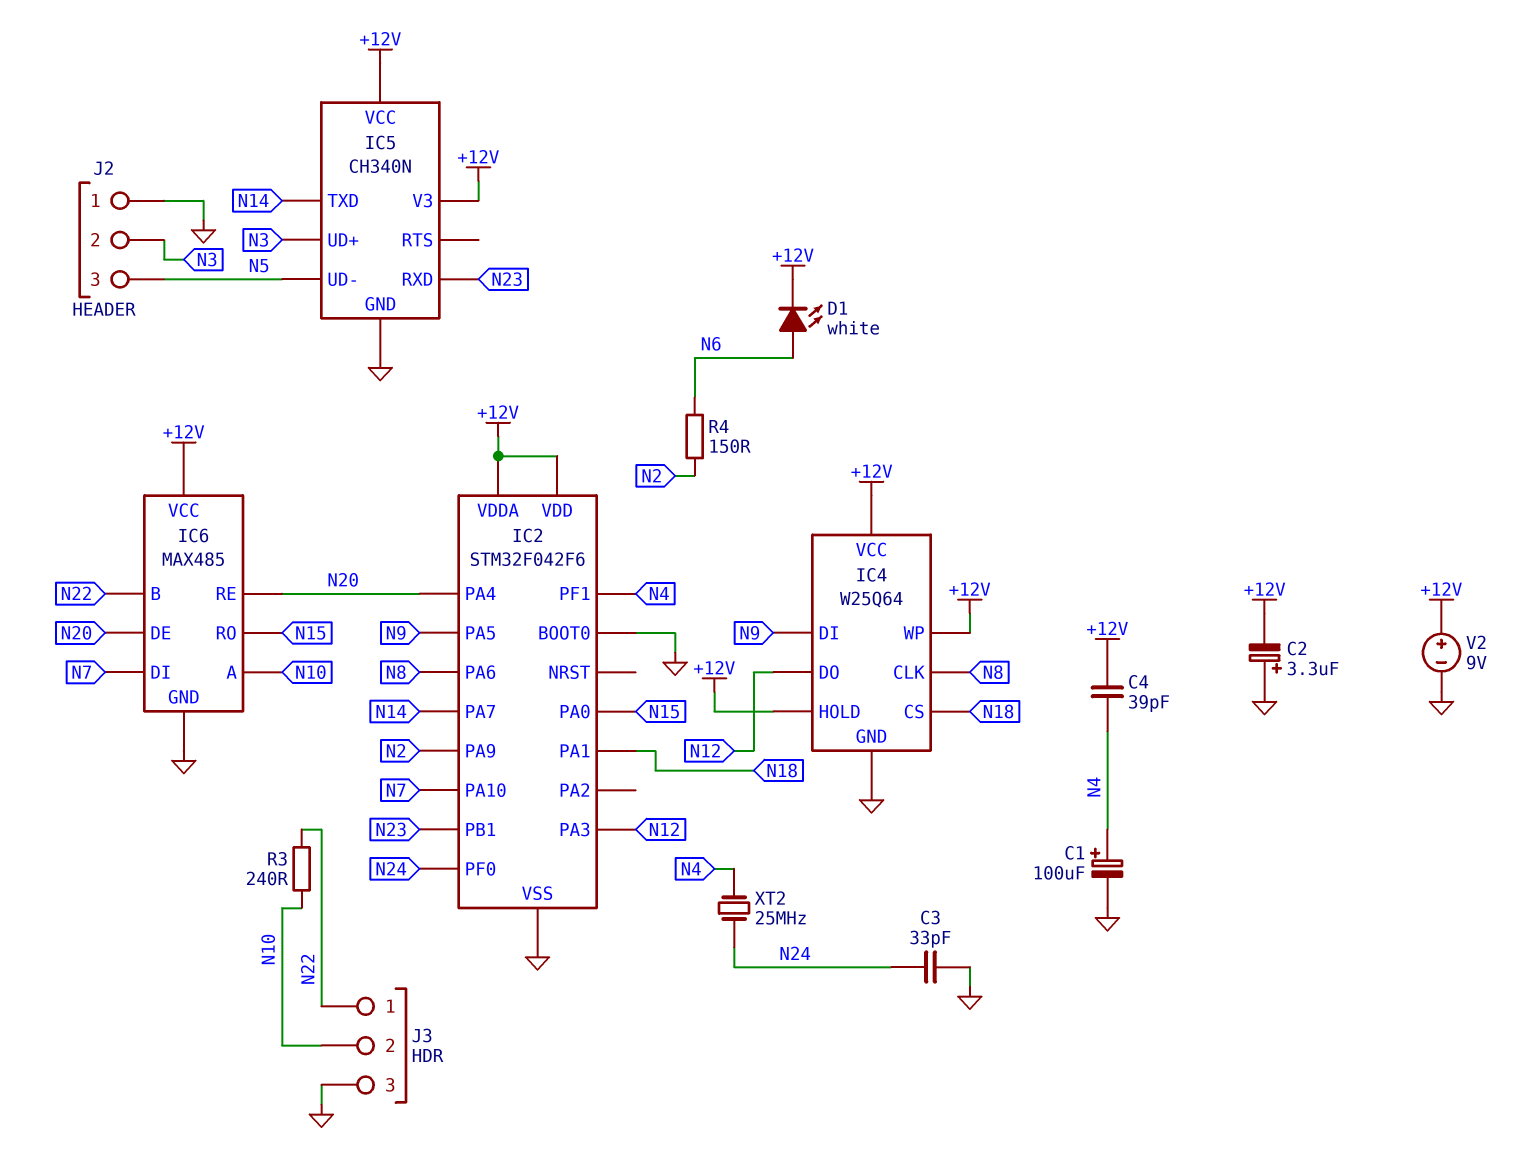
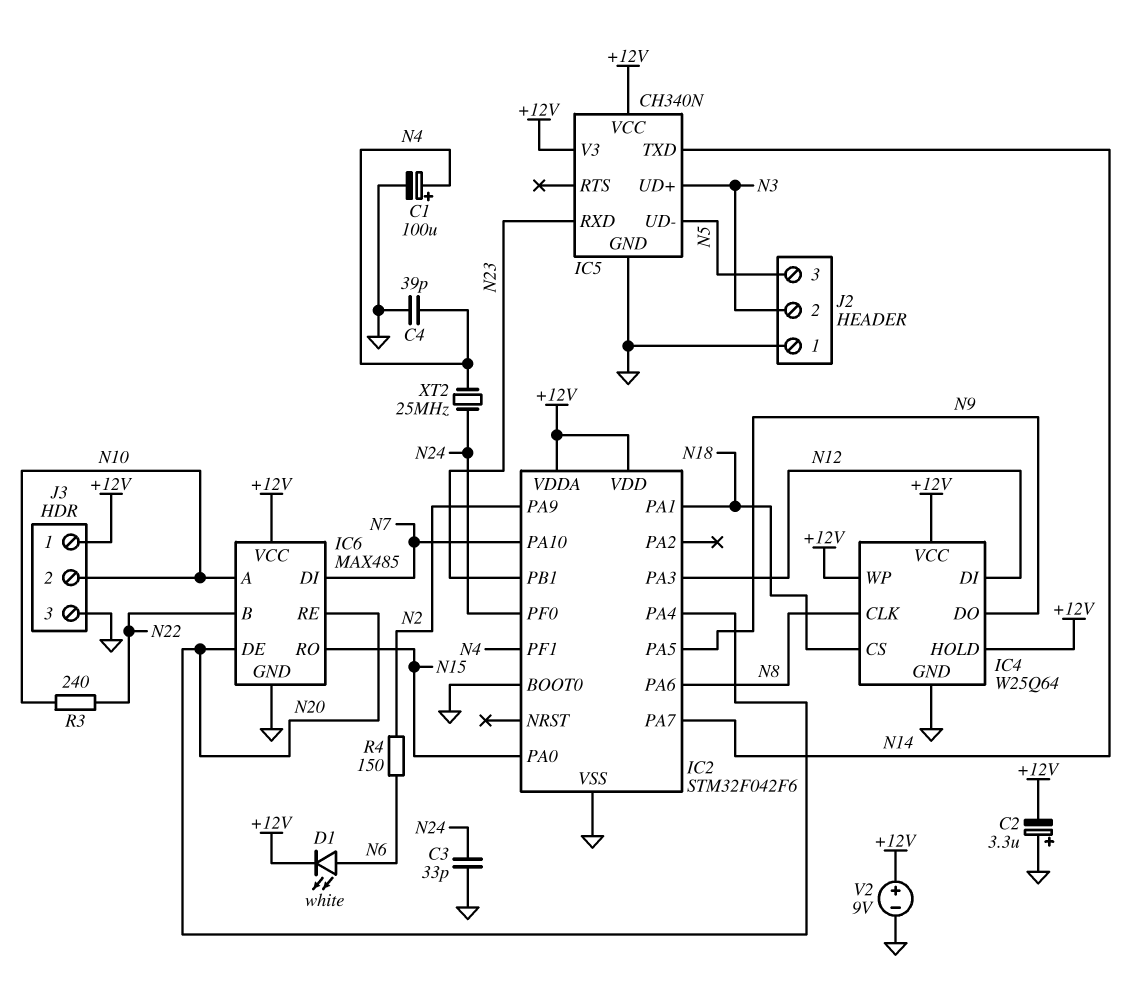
C4: 39pF (+12V, N4) -> 39pF (GND, N4)
IC4 pin DI: N9 -> N12
IC4 pin DO: N12 -> N9
J3 pin 1: N22 -> +12V

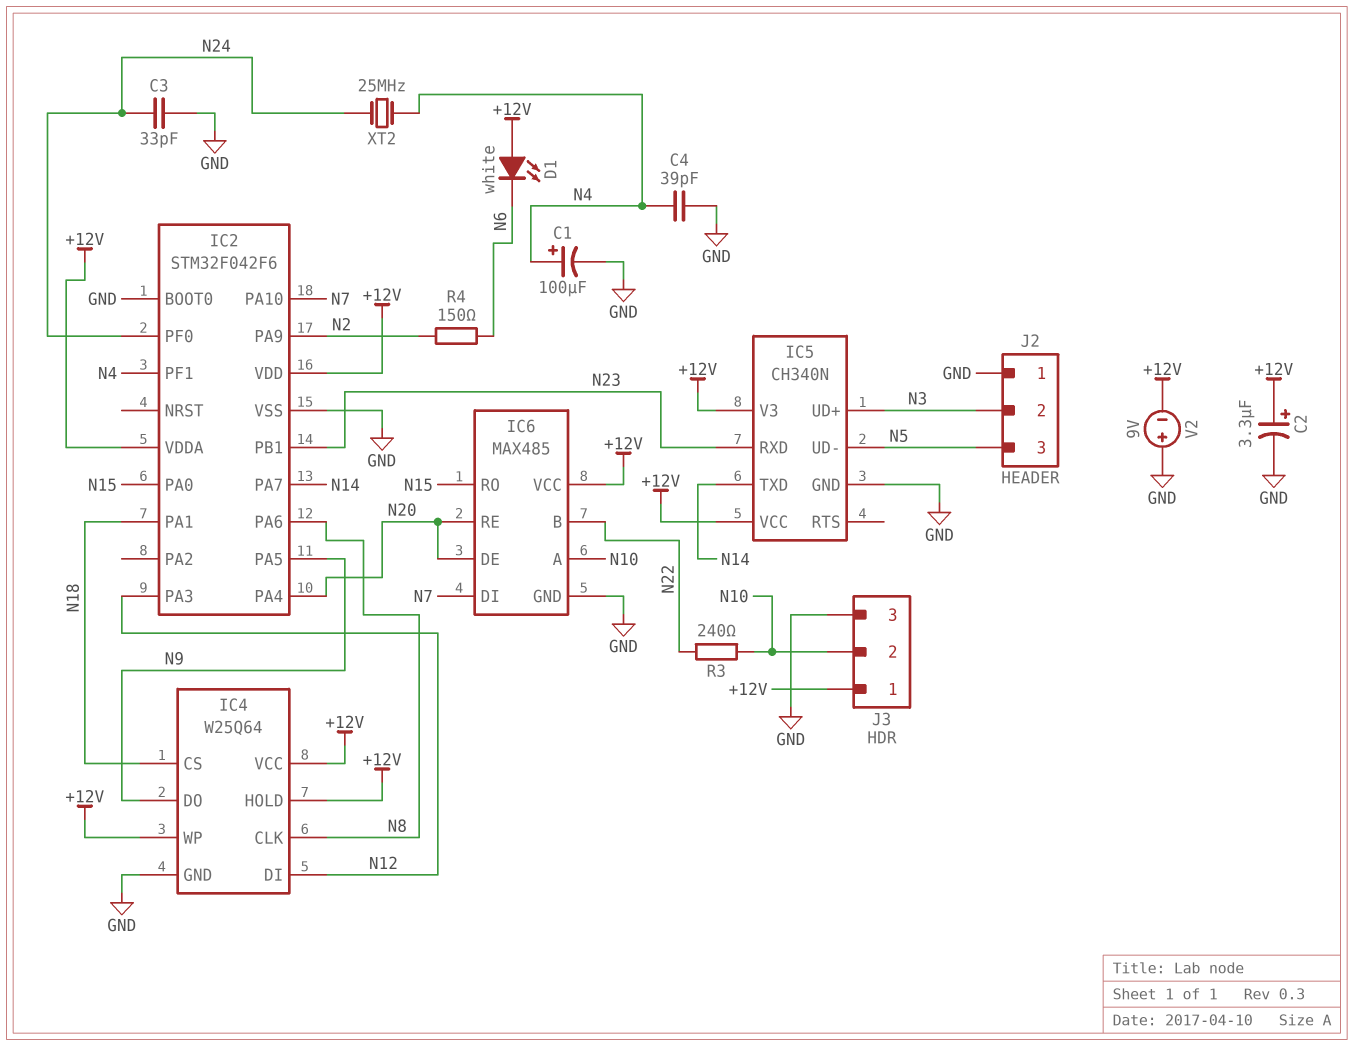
C2: 3.3uF (plus GND, minus +12V) -> 3.3uF (plus +12V, minus GND)
D1: LED white (A N6, K +12V) -> LED white (A +12V, K N6)
V2: 9V (plus +12V, minus GND) -> 9V (plus GND, minus +12V)

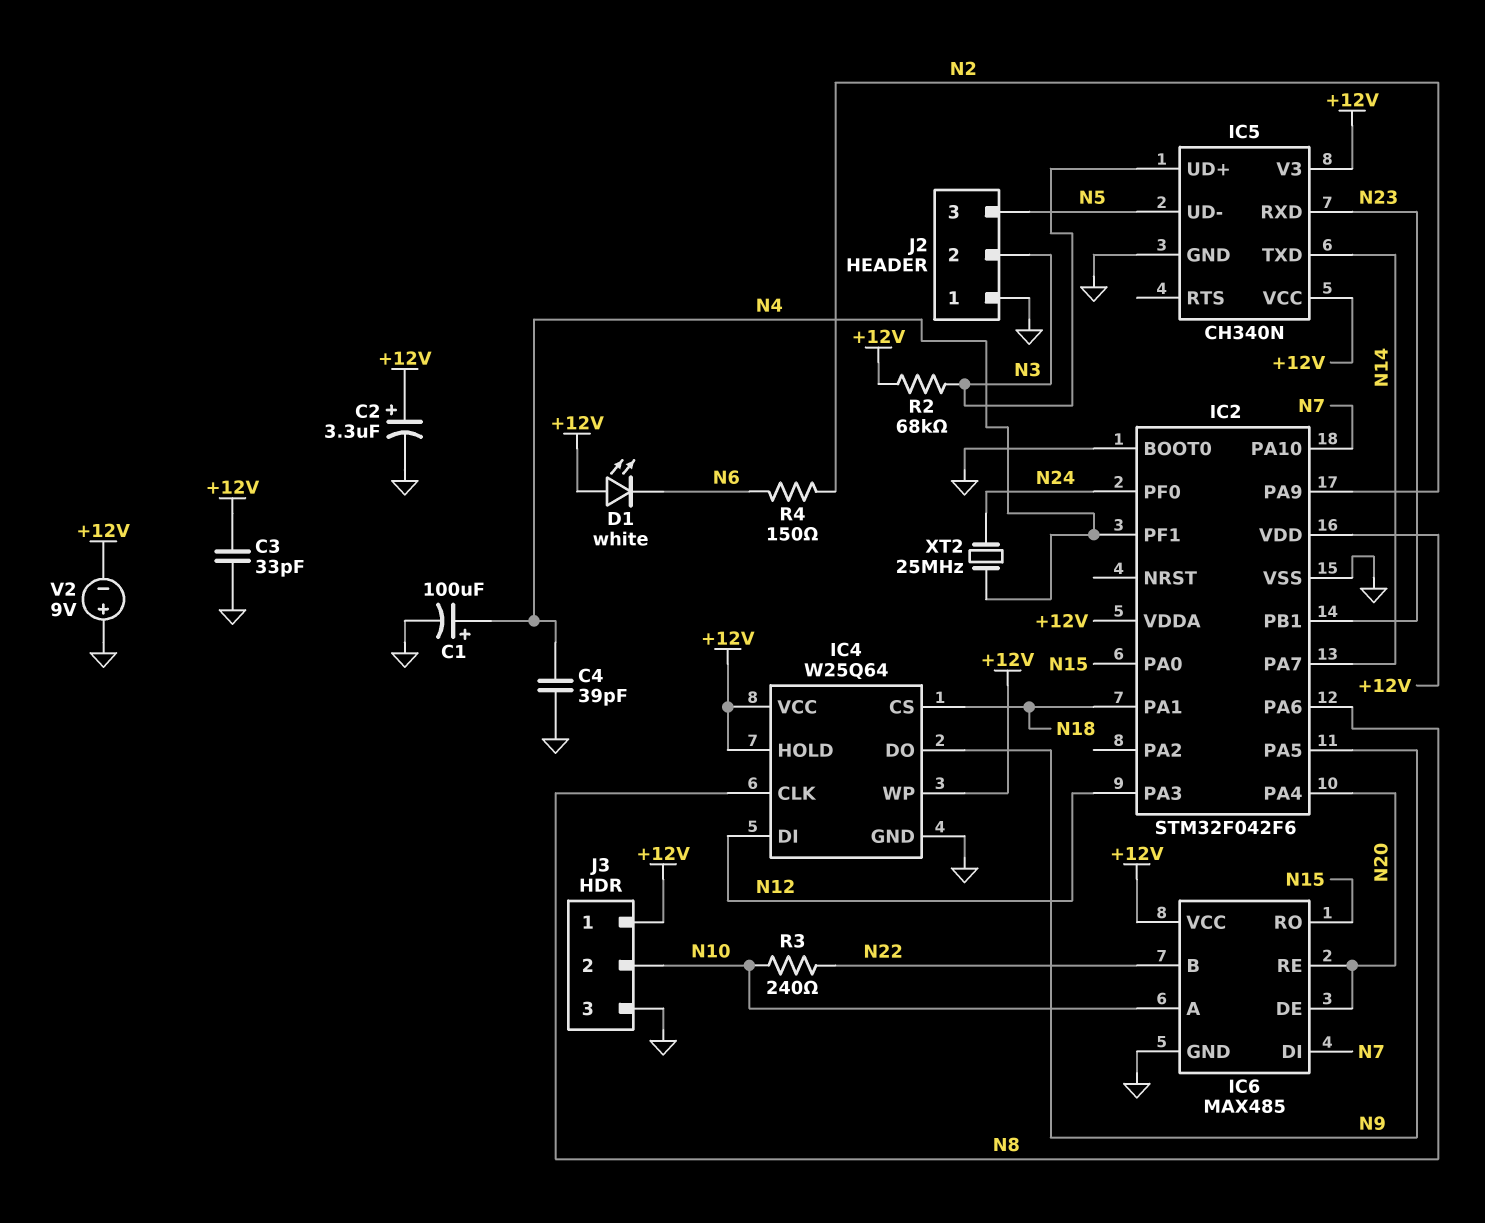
C3: 33pF (GND, N24) -> 33pF (+12V, GND)
R2: none -> 68k (+12V, N3)

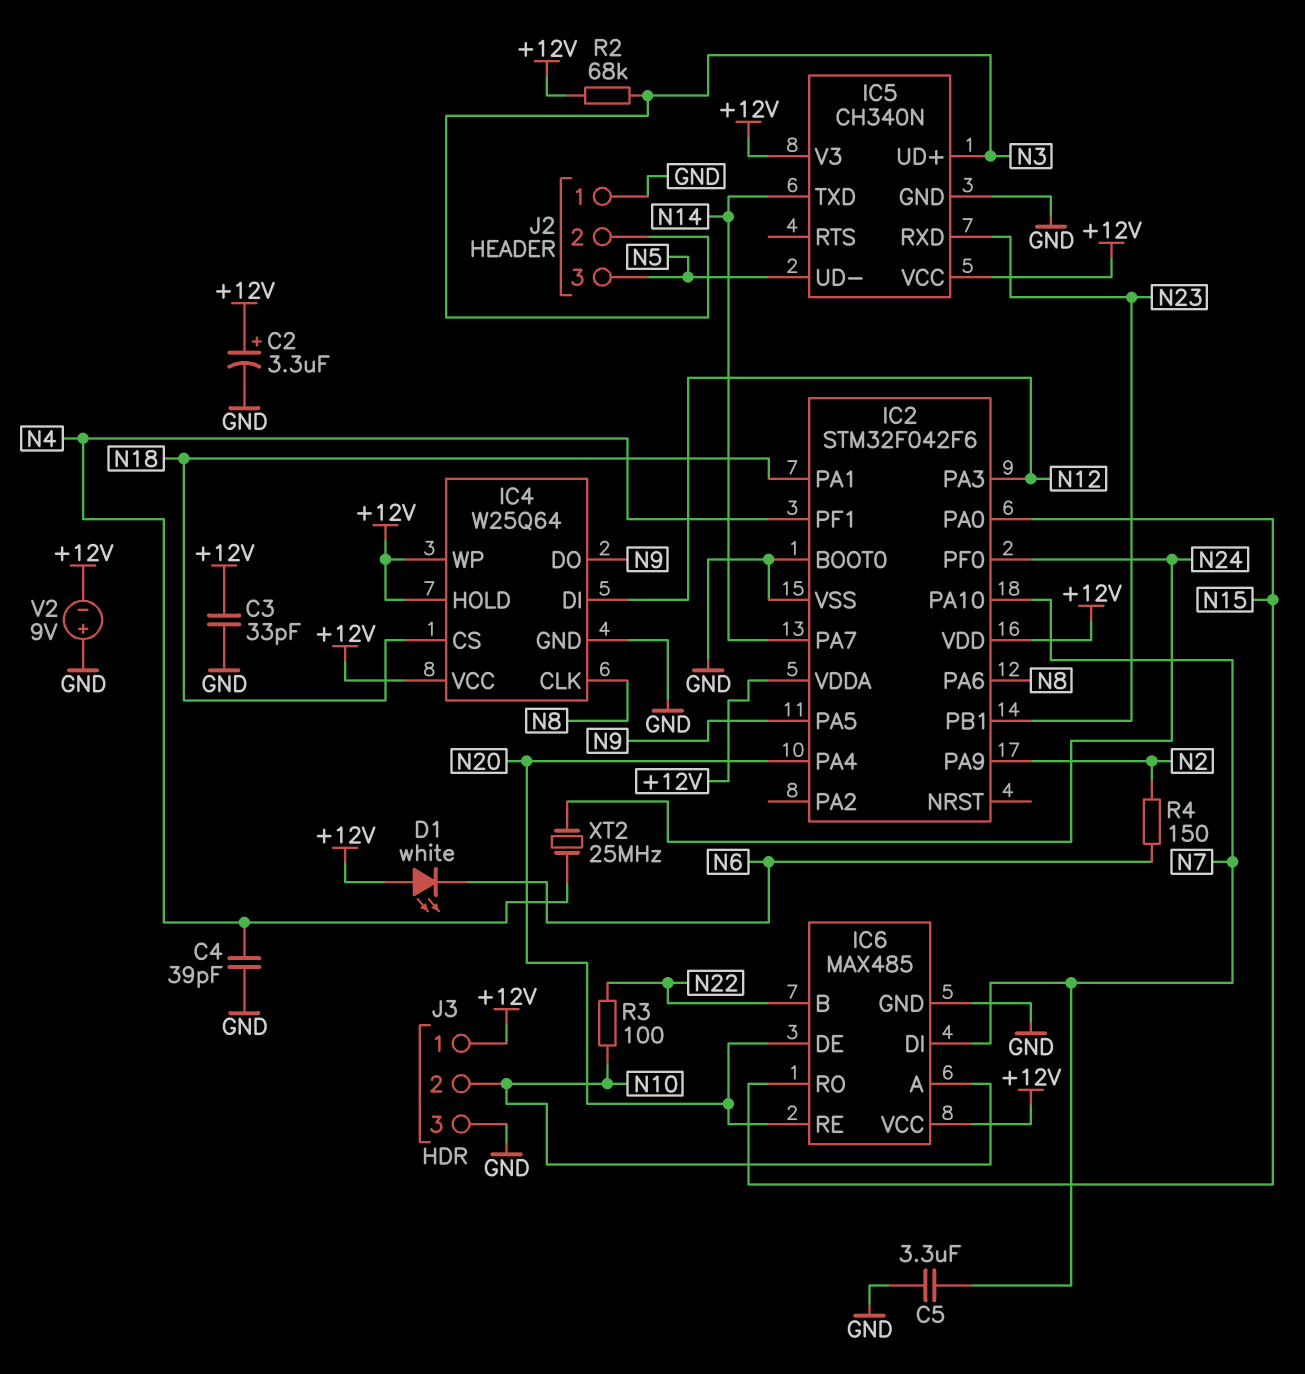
C1: 100uF (plus N4, minus GND) -> none
C5: none -> 3.3uF (GND, N7)
R3: 240 (N10, N22) -> 100 (N10, N22)

